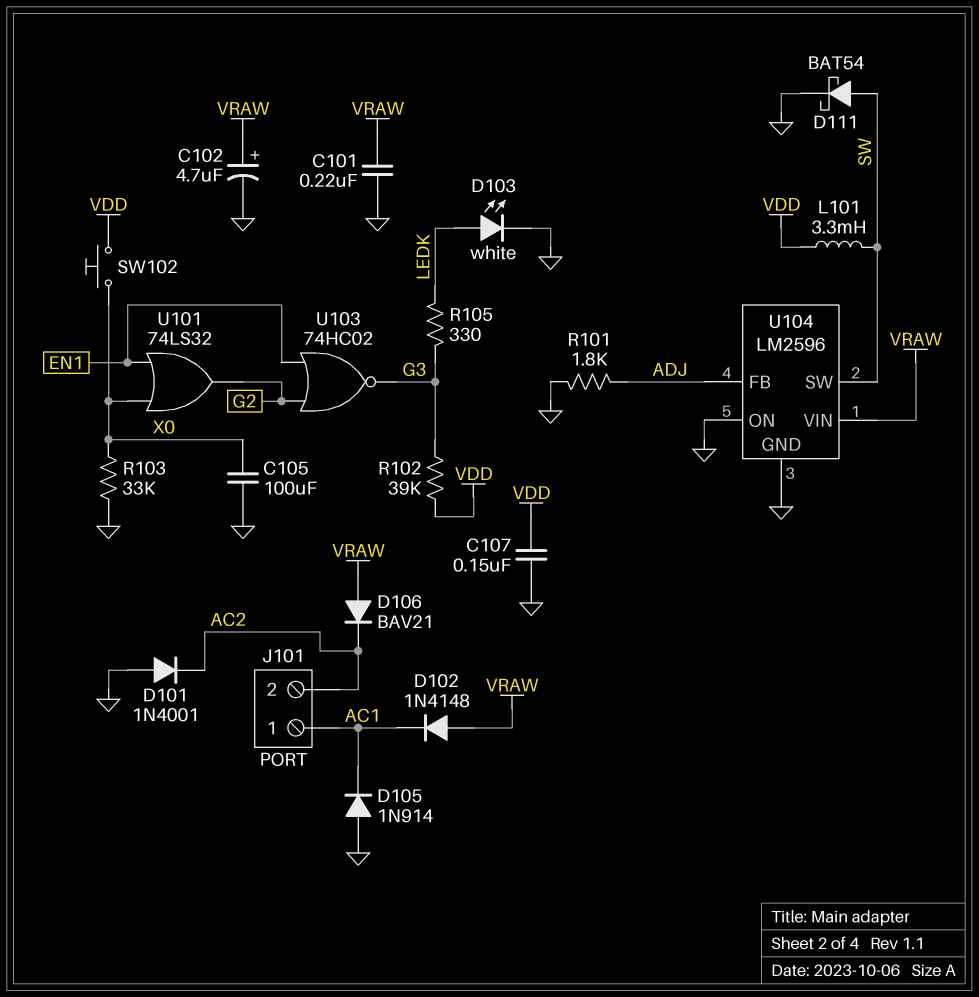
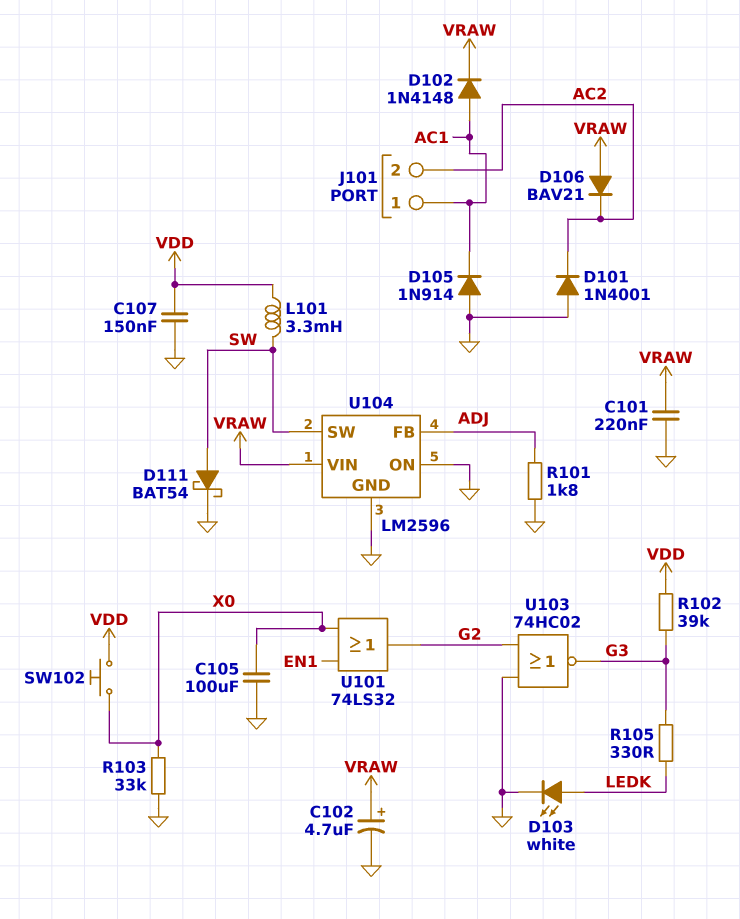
D102: diode 1N4148 (A VRAW, K AC1) -> diode 1N4148 (A AC1, K VRAW)
U103: NOR 74HC02 (in EN1, in G2, out G3) -> NOR 74HC02 (in G2, in GND, out G3)

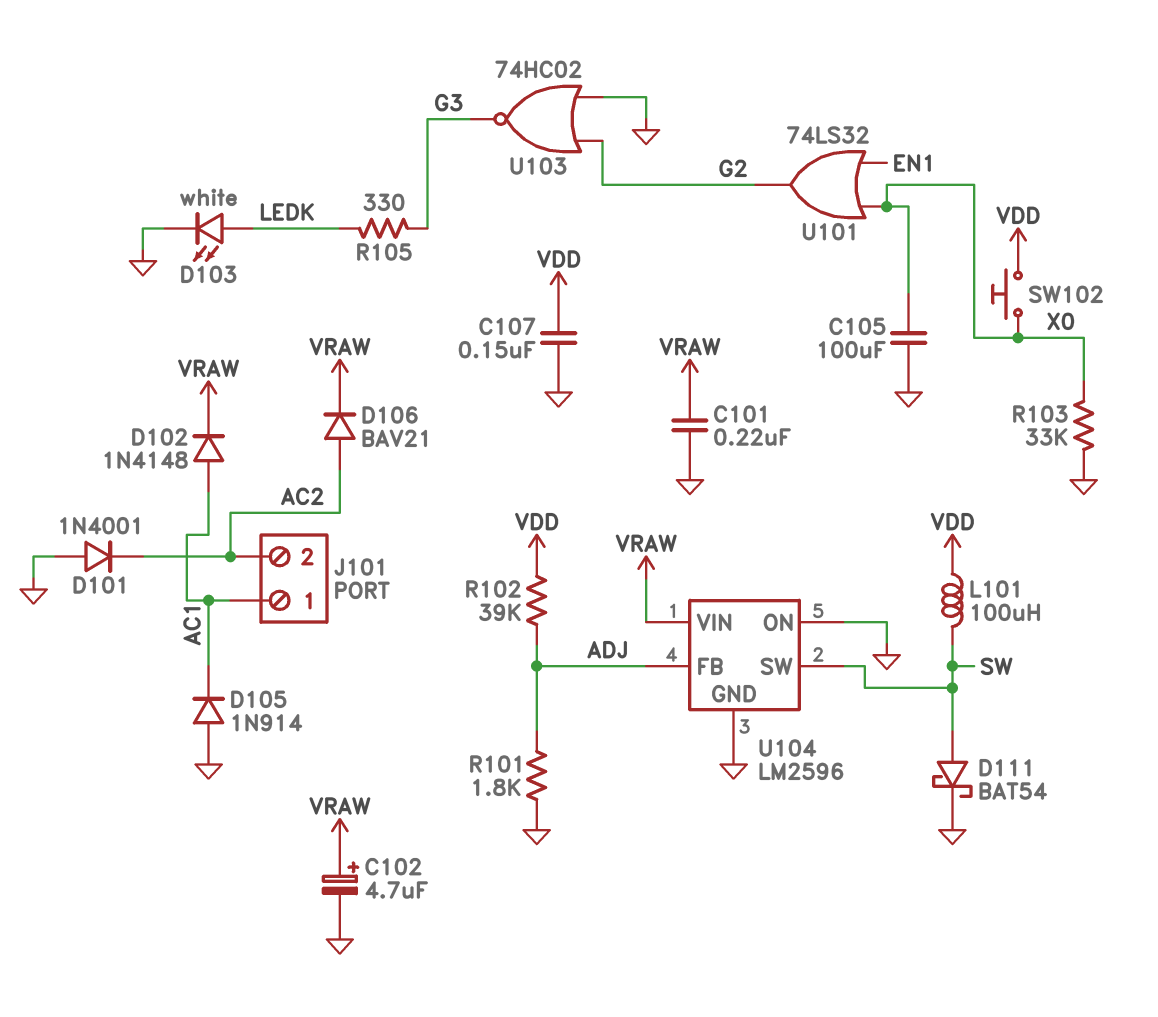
D106: diode BAV21 (A VRAW, K AC2) -> diode BAV21 (A AC2, K VRAW)
L101: 3.3mH (SW, VDD) -> 100uH (SW, VDD)
R102: 39k (G3, VDD) -> 39k (ADJ, VDD)

